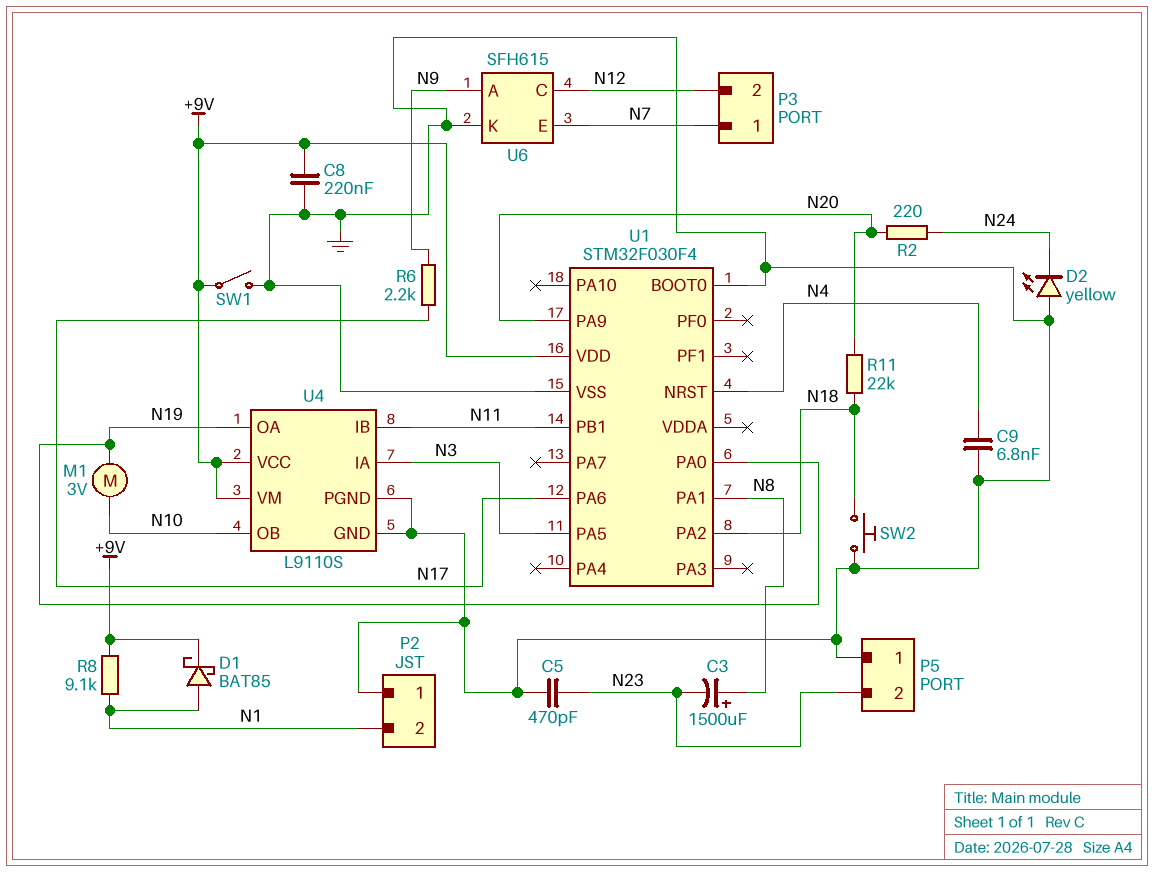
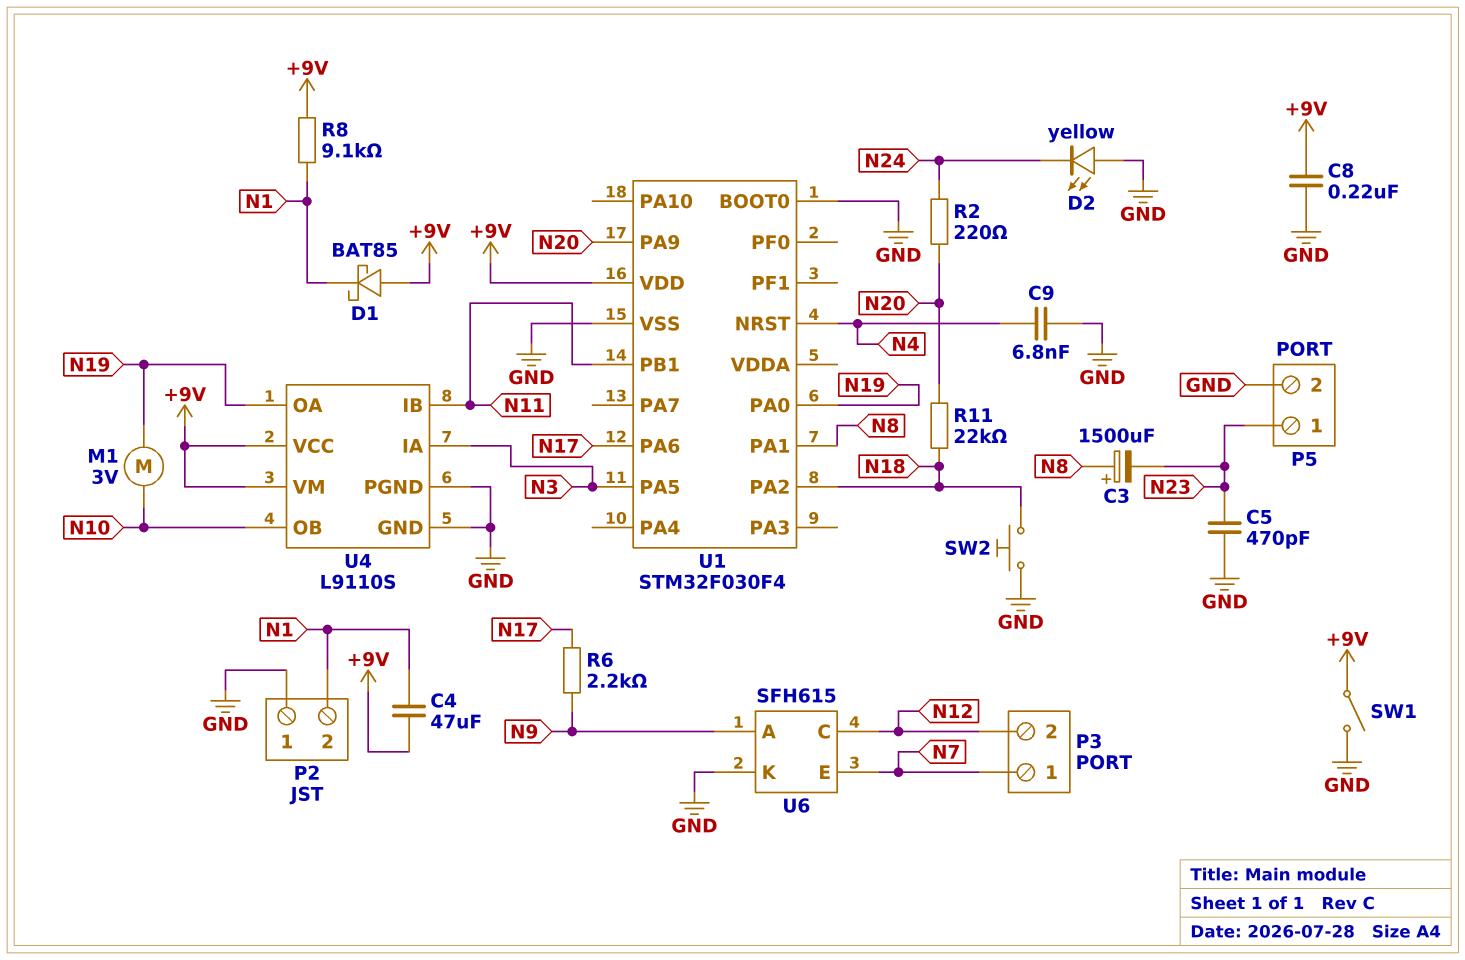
C4: none -> 47uF (+9V, N1)
D1: schottky BAT85 (A N1, K +9V) -> schottky BAT85 (A +9V, K N1)
P5 pin 1: GND -> N23
P5 pin 2: N23 -> GND

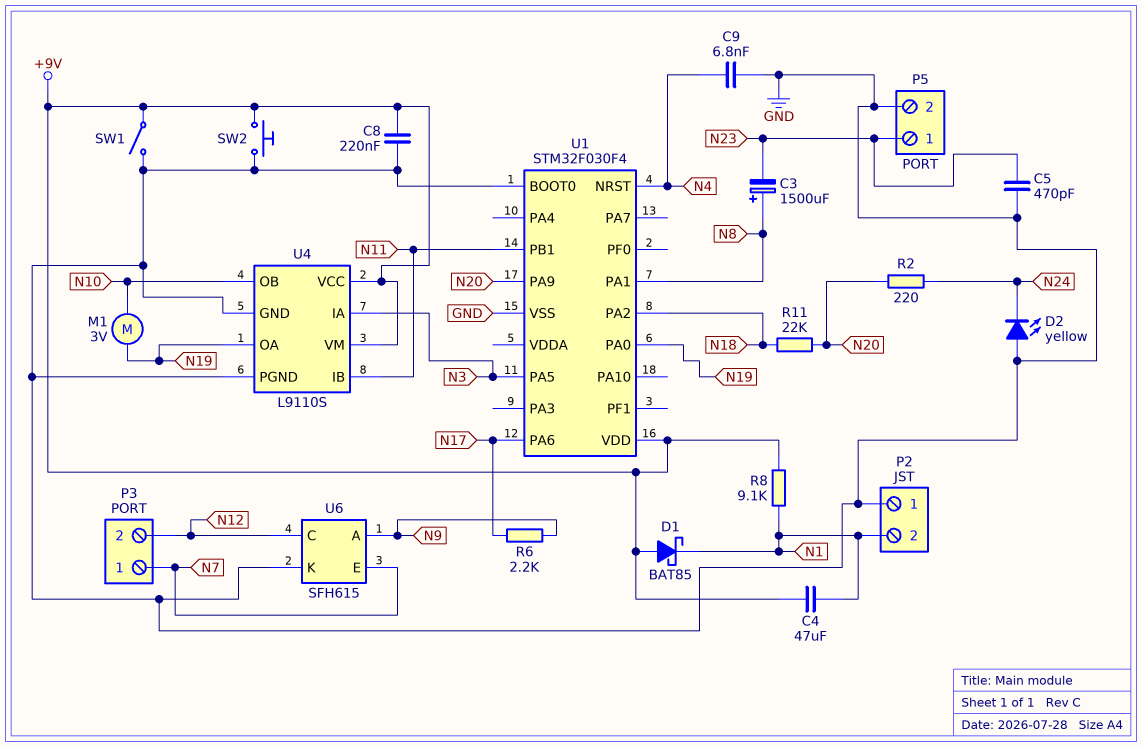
SW2: button (GND, N18) -> button (+9V, GND)

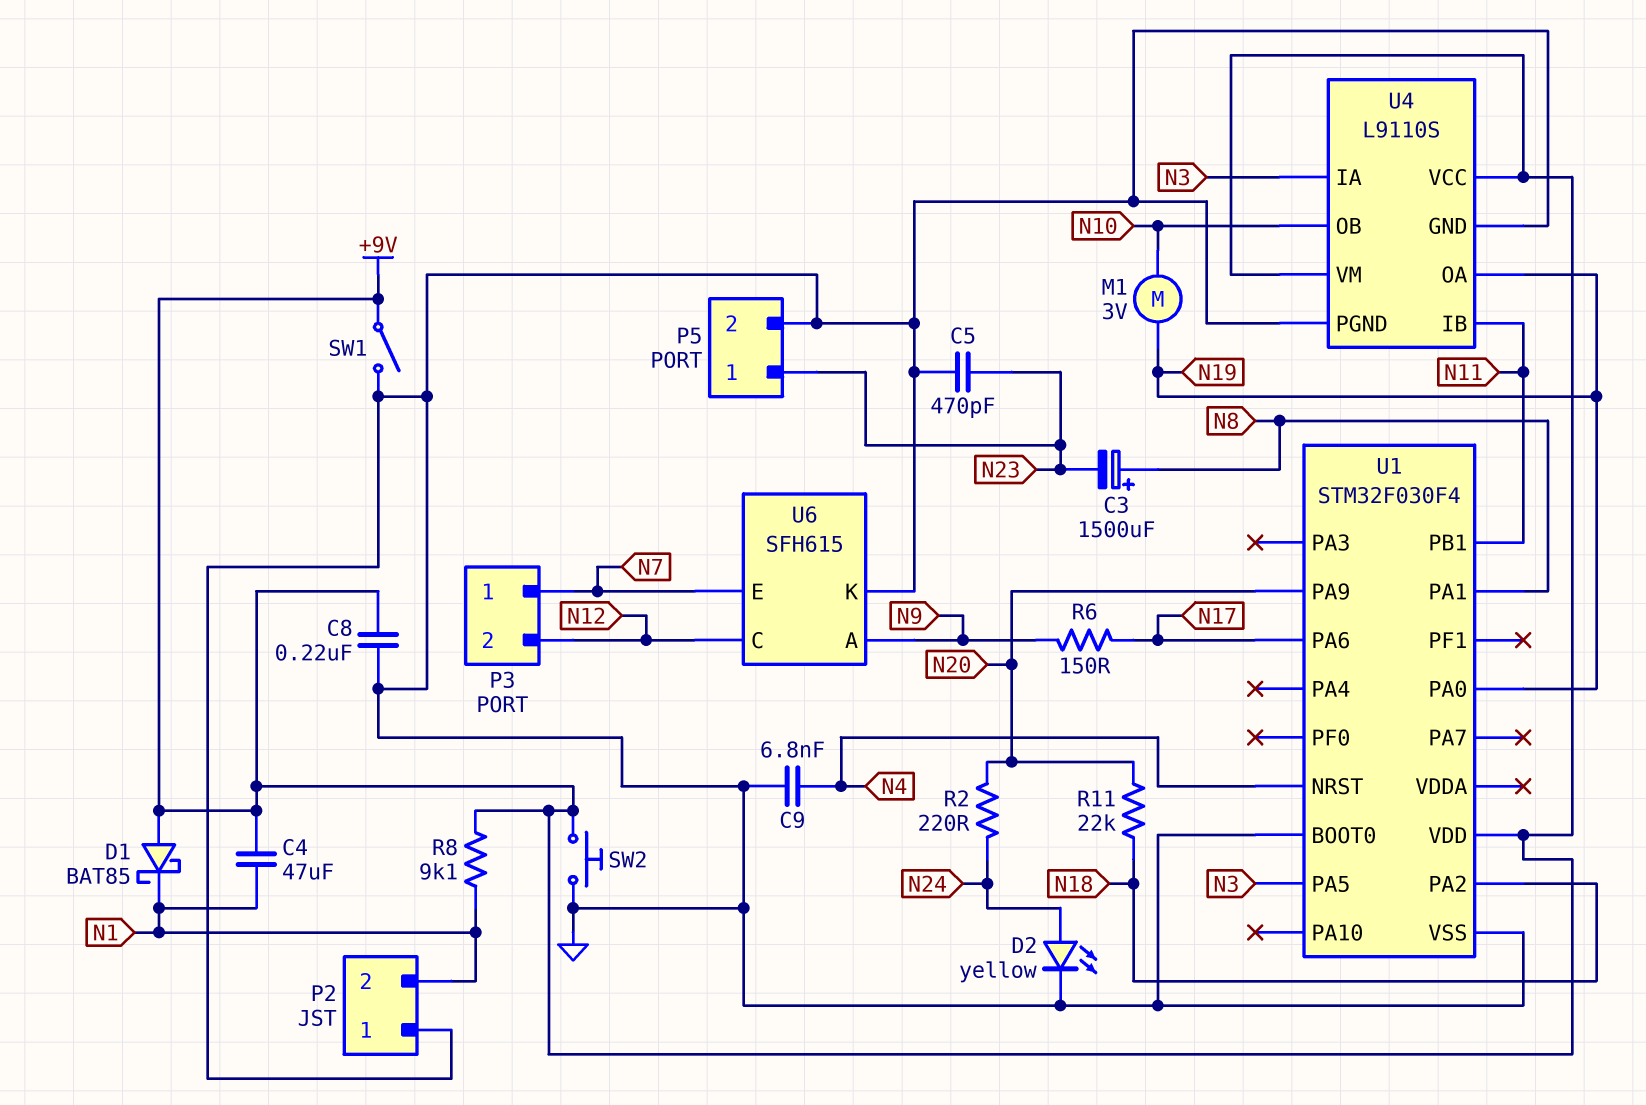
D2: LED yellow (A GND, K N24) -> LED yellow (A N24, K GND)
R6: 2.2k (N9, N17) -> 150 (N9, N17)

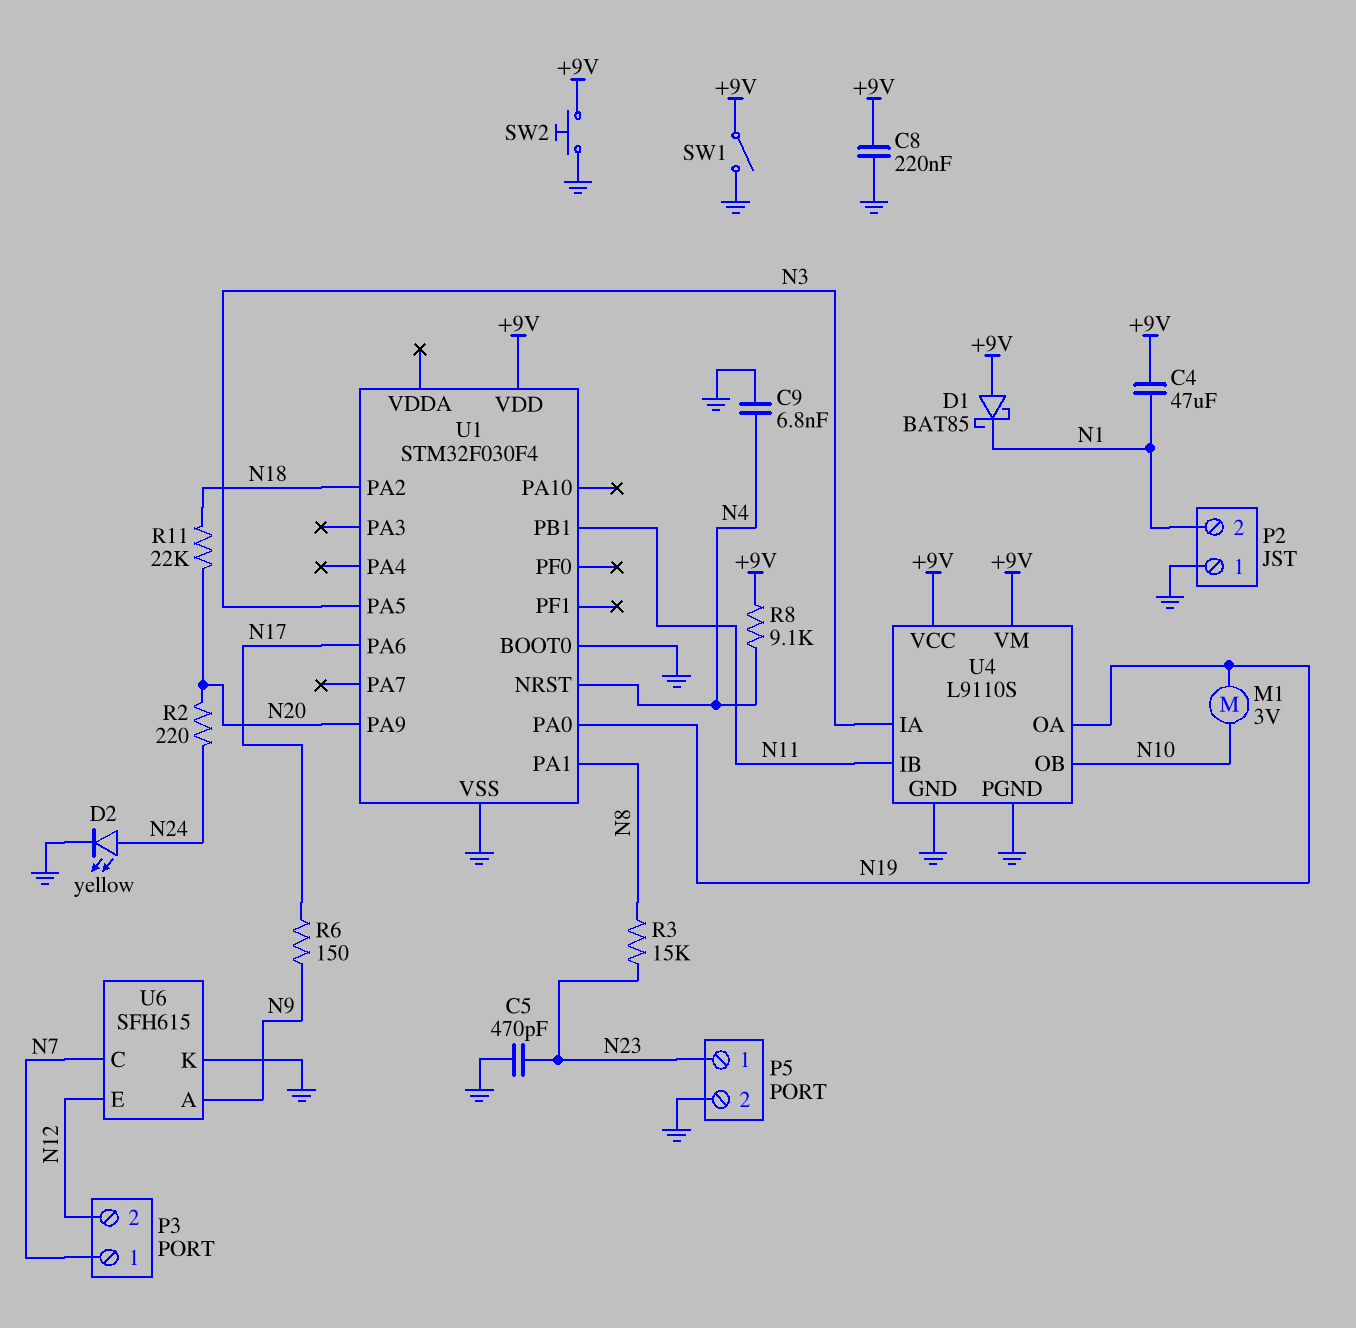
C3: 1500uF (plus N8, minus N23) -> none
R3: none -> 15k (N8, N23)
R8: 9.1k (+9V, N1) -> 9.1k (+9V, N4)
U6 pin C: N12 -> N7
U6 pin E: N7 -> N12

